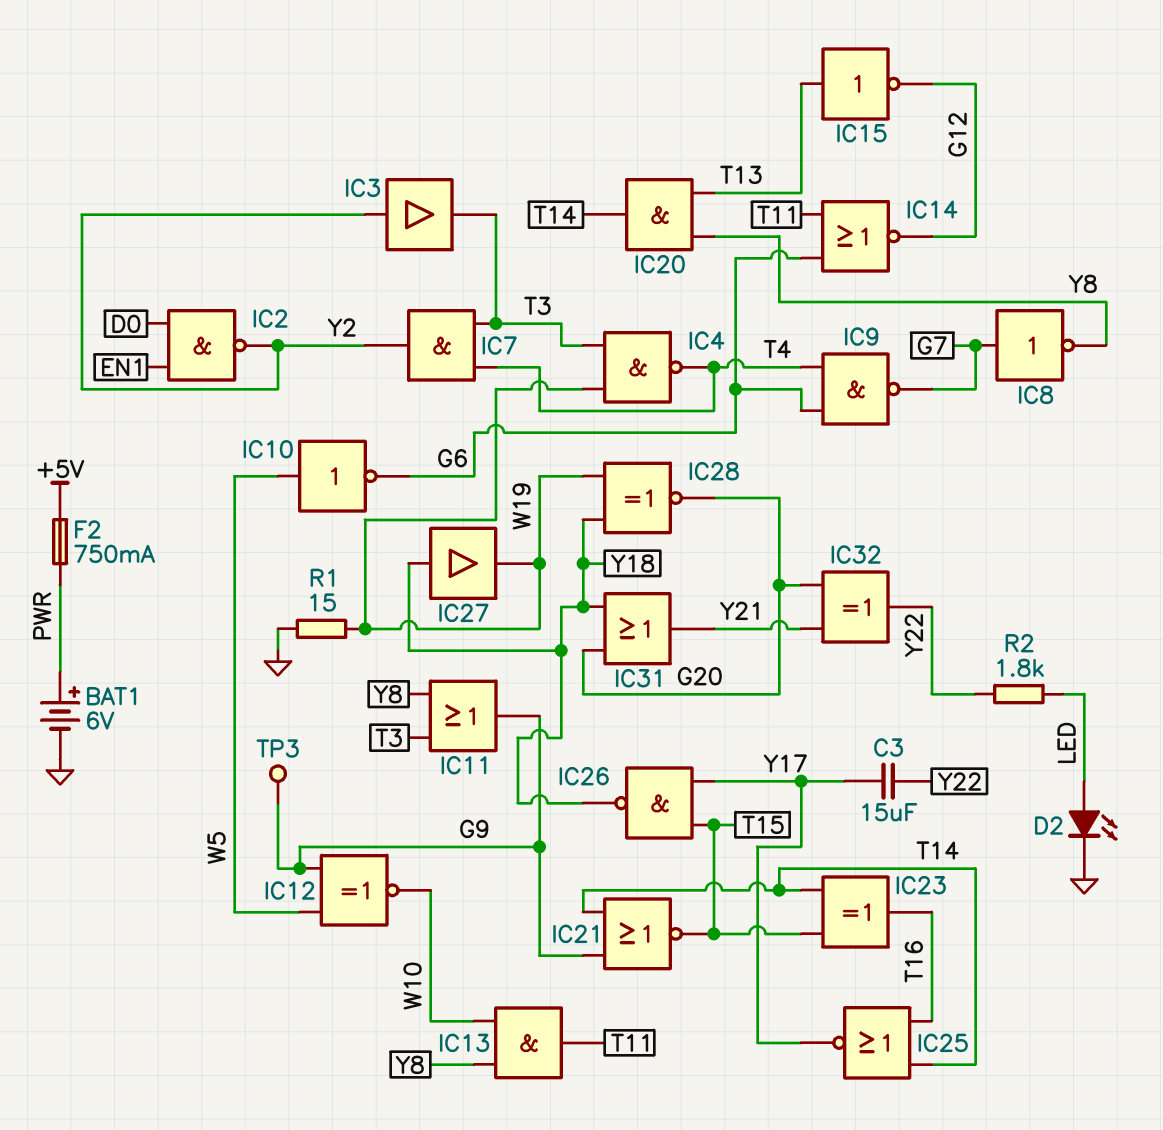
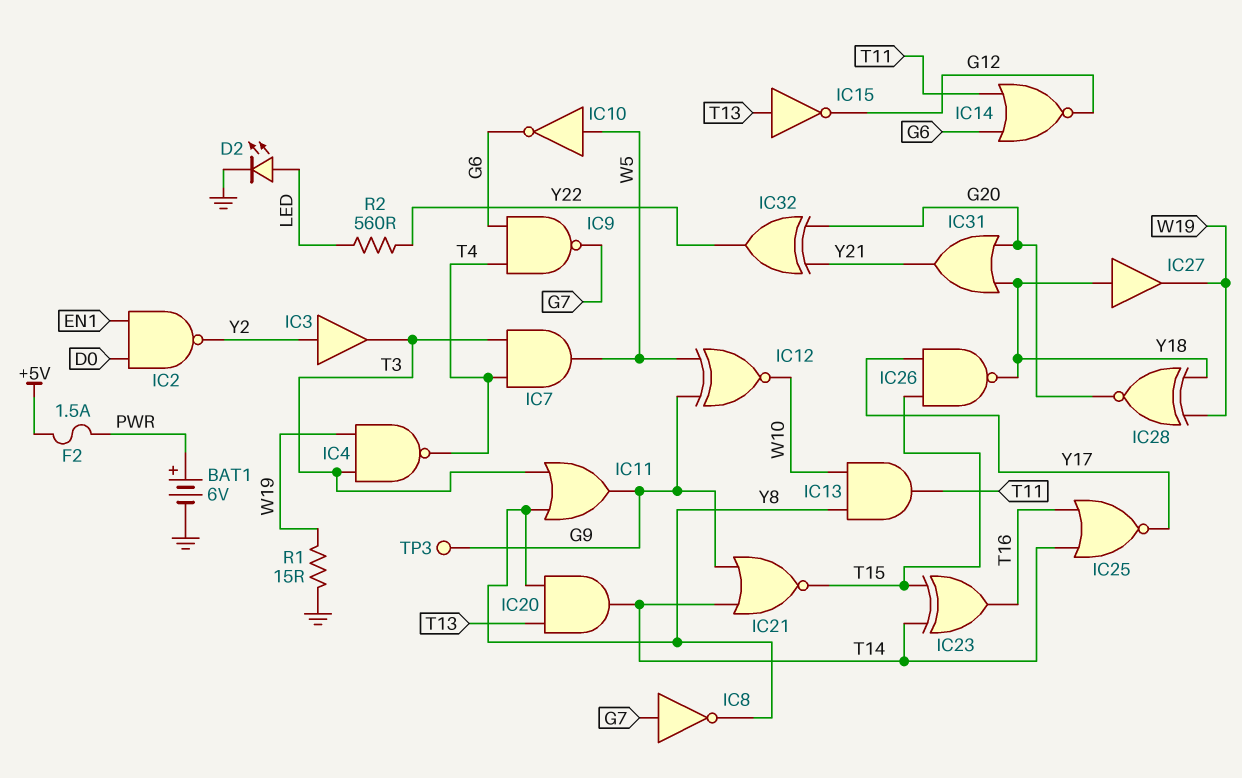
C3: 15uF (Y17, Y22) -> none
F2: 750mA (+5V, PWR) -> 1.5A (+5V, PWR)
IC7: AND (in T3, in T4, out Y2) -> AND (in T3, in T4, out W5)
R2: 1.8k (LED, Y22) -> 560 (LED, Y22)

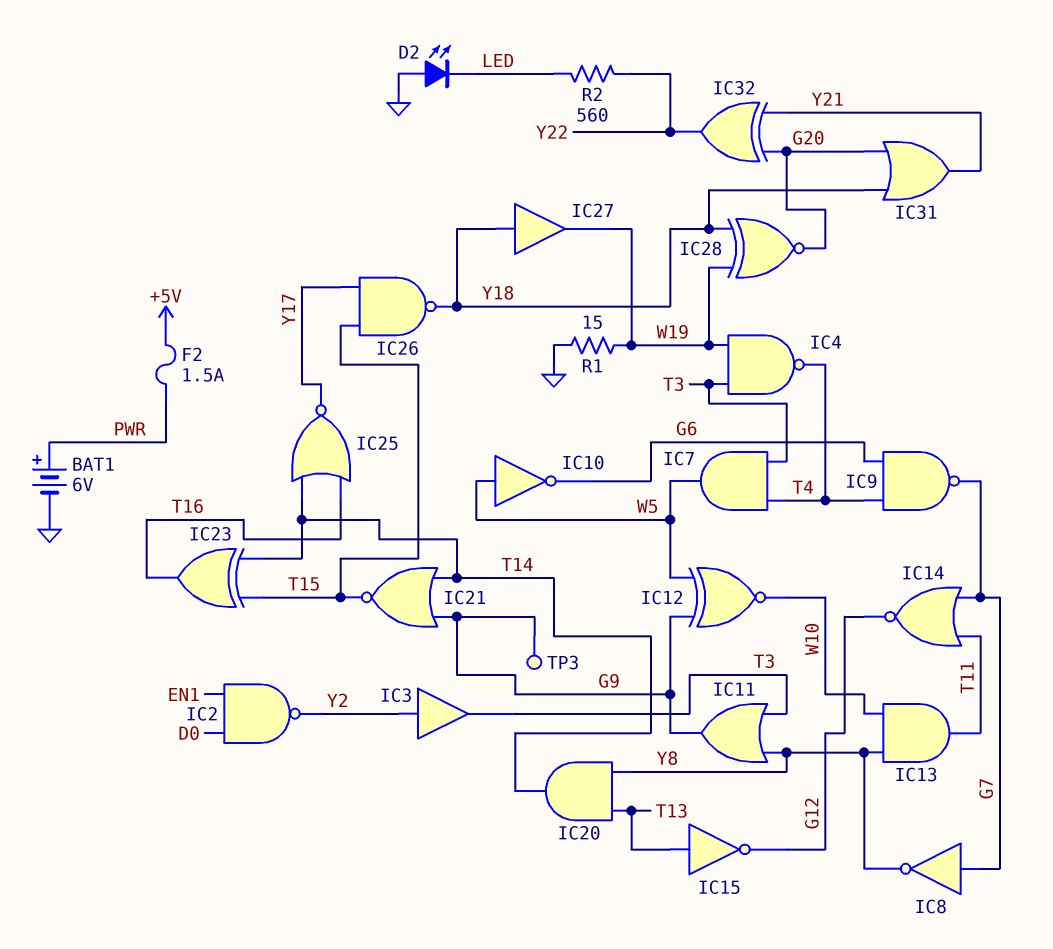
D2: LED (A LED, K GND) -> LED (A GND, K LED)
IC14: NOR (in G6, in T11, out G12) -> NOR (in G7, in T11, out G12)

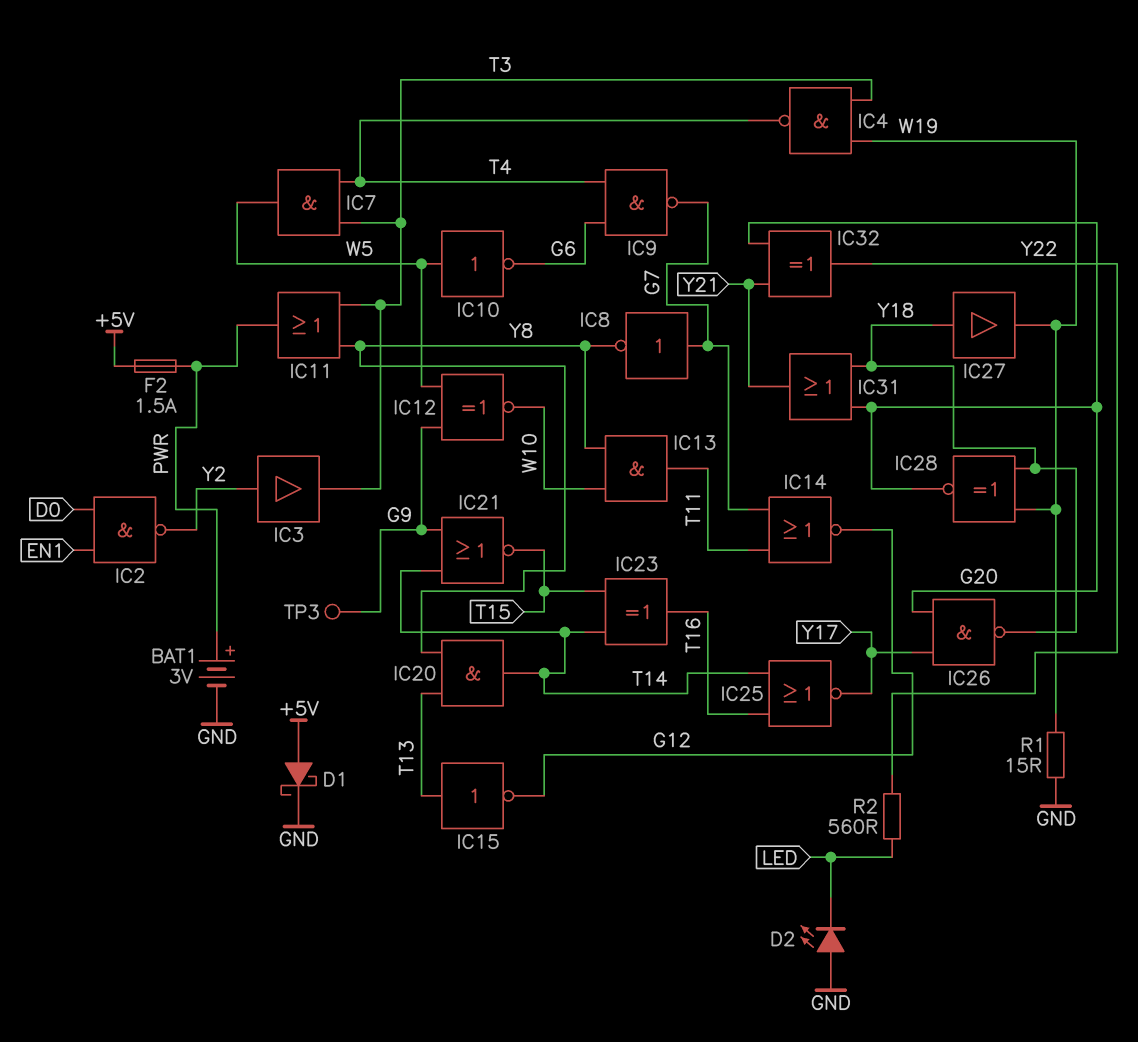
BAT1: 6V (plus PWR, minus GND) -> 3V (plus PWR, minus GND)
D1: none -> schottky (A +5V, K GND)
IC11: OR (in T3, in Y8, out G9) -> OR (in T3, in Y8, out PWR)
IC26: NAND (in T15, in Y17, out Y18) -> NAND (in G20, in Y17, out Y18)

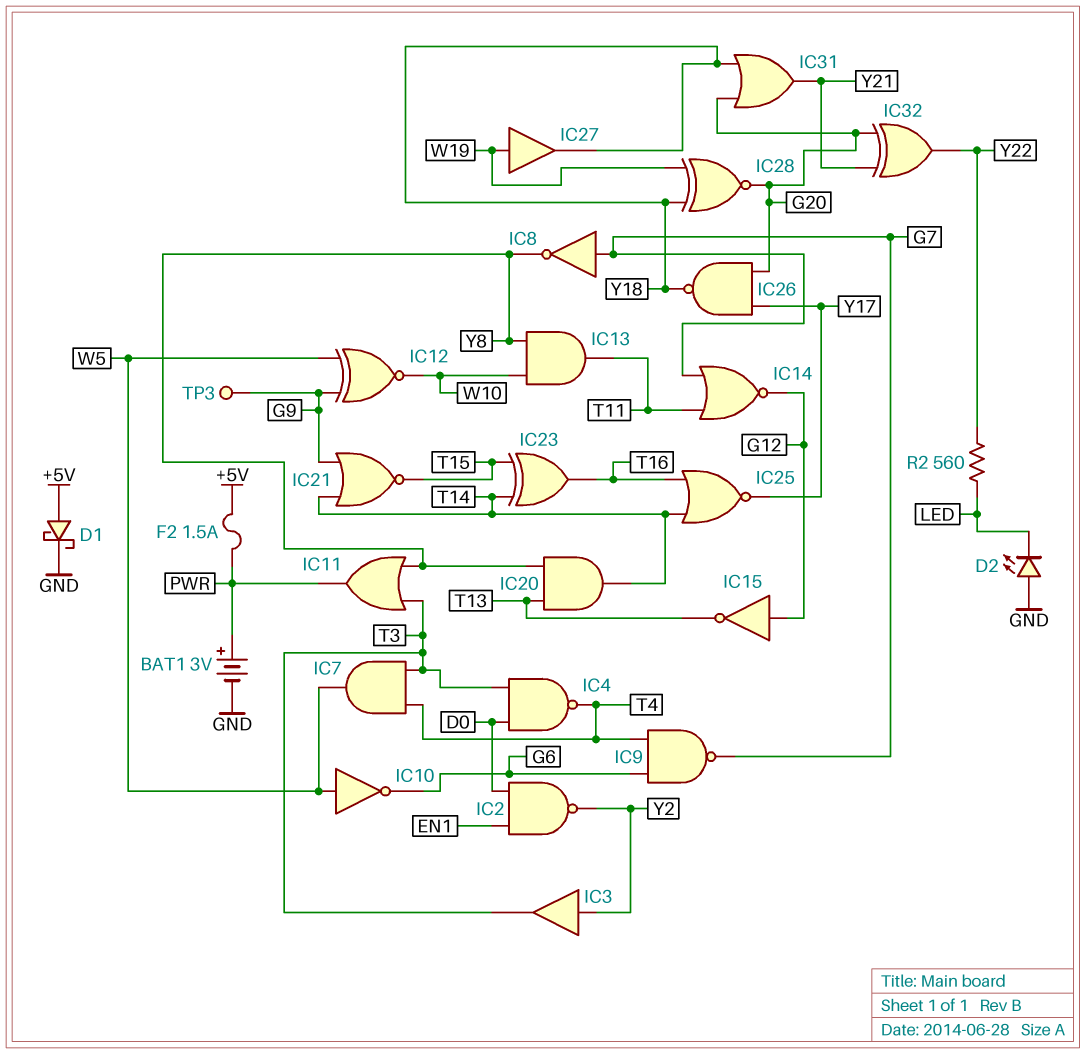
IC4: NAND (in T3, in W19, out T4) -> NAND (in D0, in T3, out T4)
IC15: NOT (in T13, out G12) -> NOT (in G12, out T13)
IC27: buffer (in Y18, out W19) -> buffer (in W19, out Y18)
R1: 15 (GND, W19) -> none

